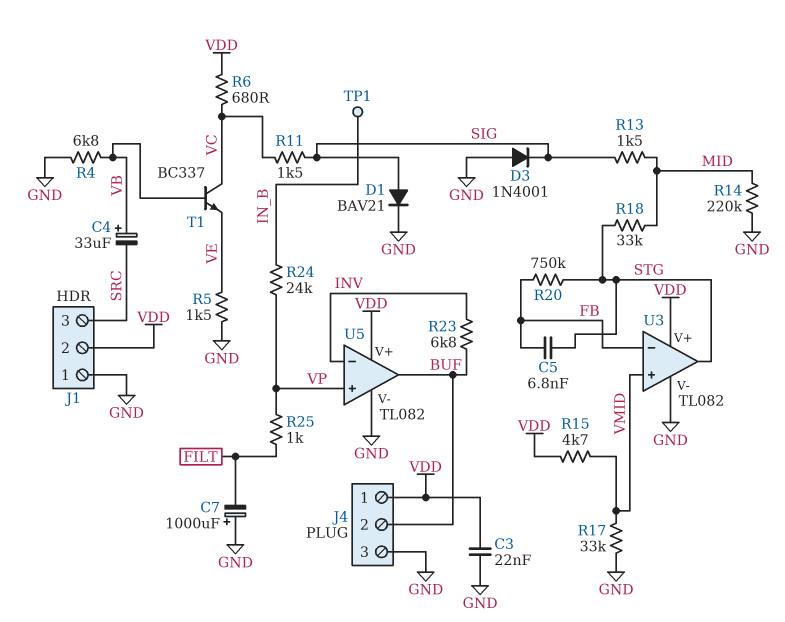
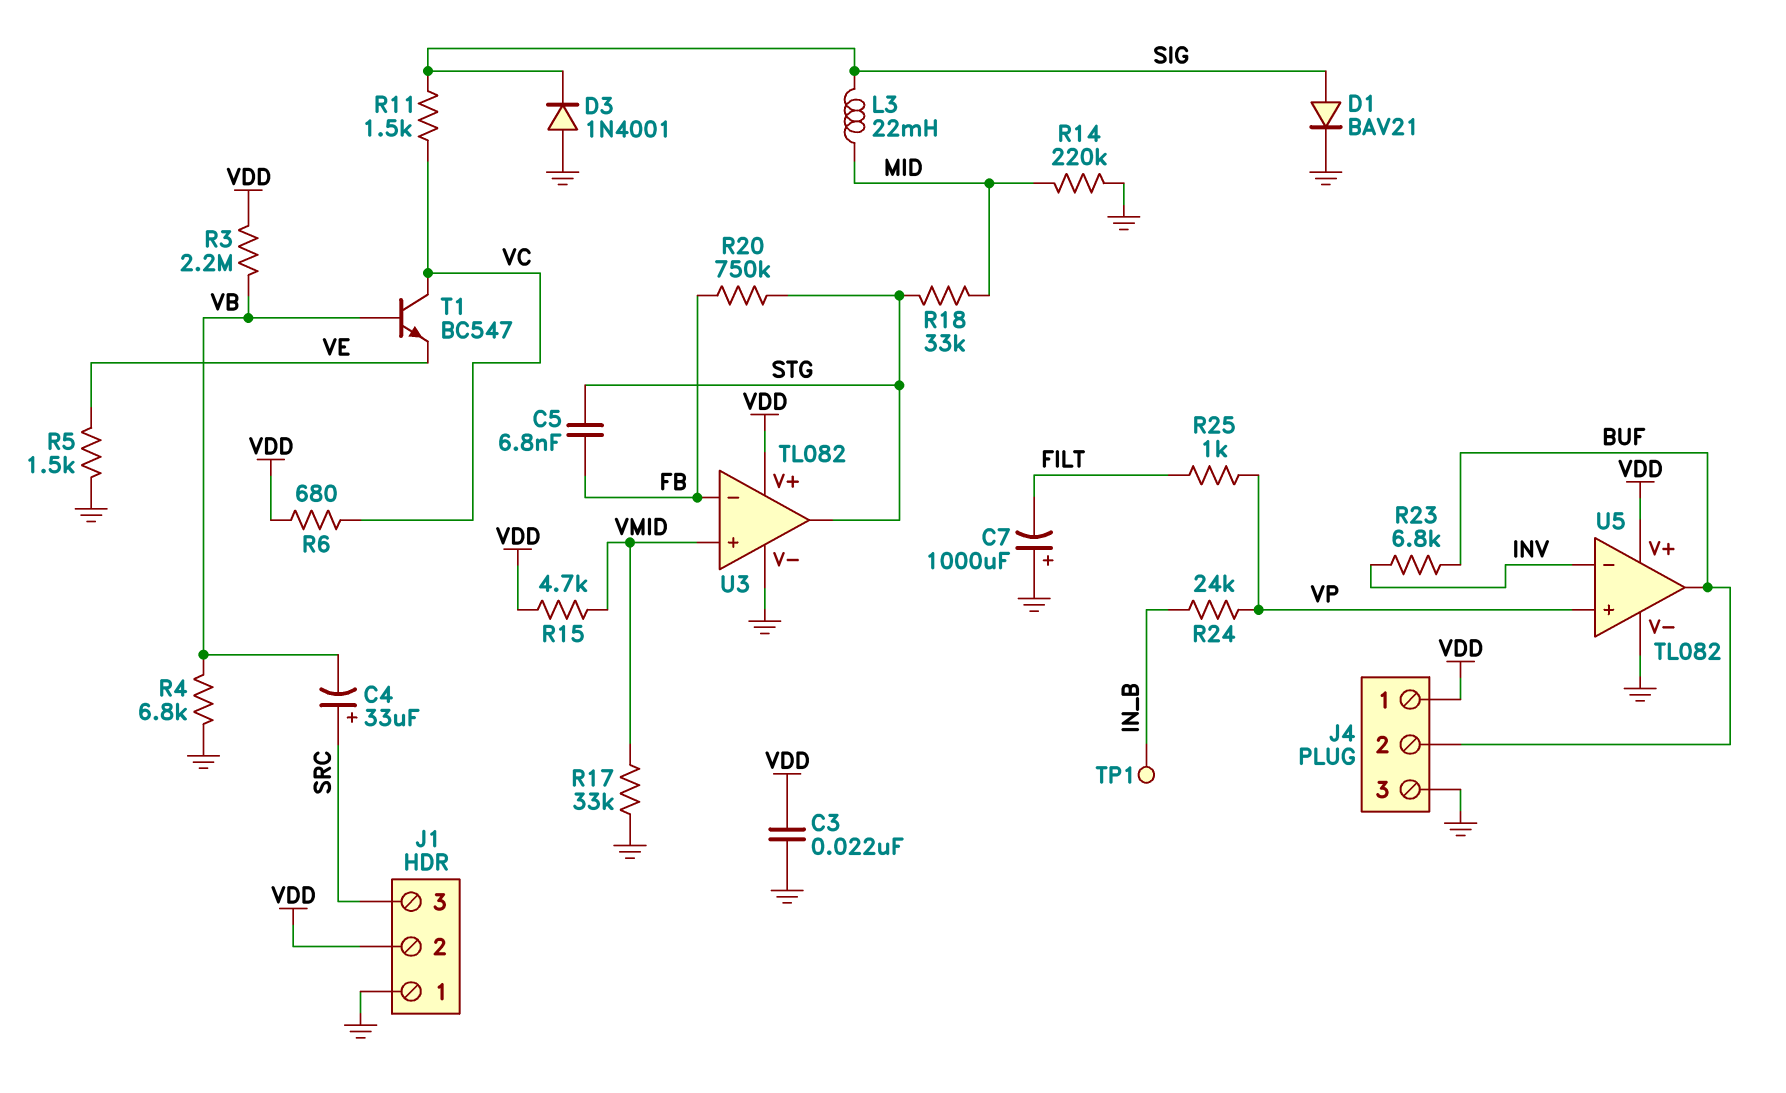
C4: 33uF (plus VB, minus SRC) -> 33uF (plus SRC, minus VB)
L3: none -> 22mH (MID, SIG)
R3: none -> 2.2M (VB, VDD)
R13: 1.5k (MID, SIG) -> none
T1: NPN BC337 (B VB, C VC, E VE) -> NPN BC547 (B VB, C VC, E VE)

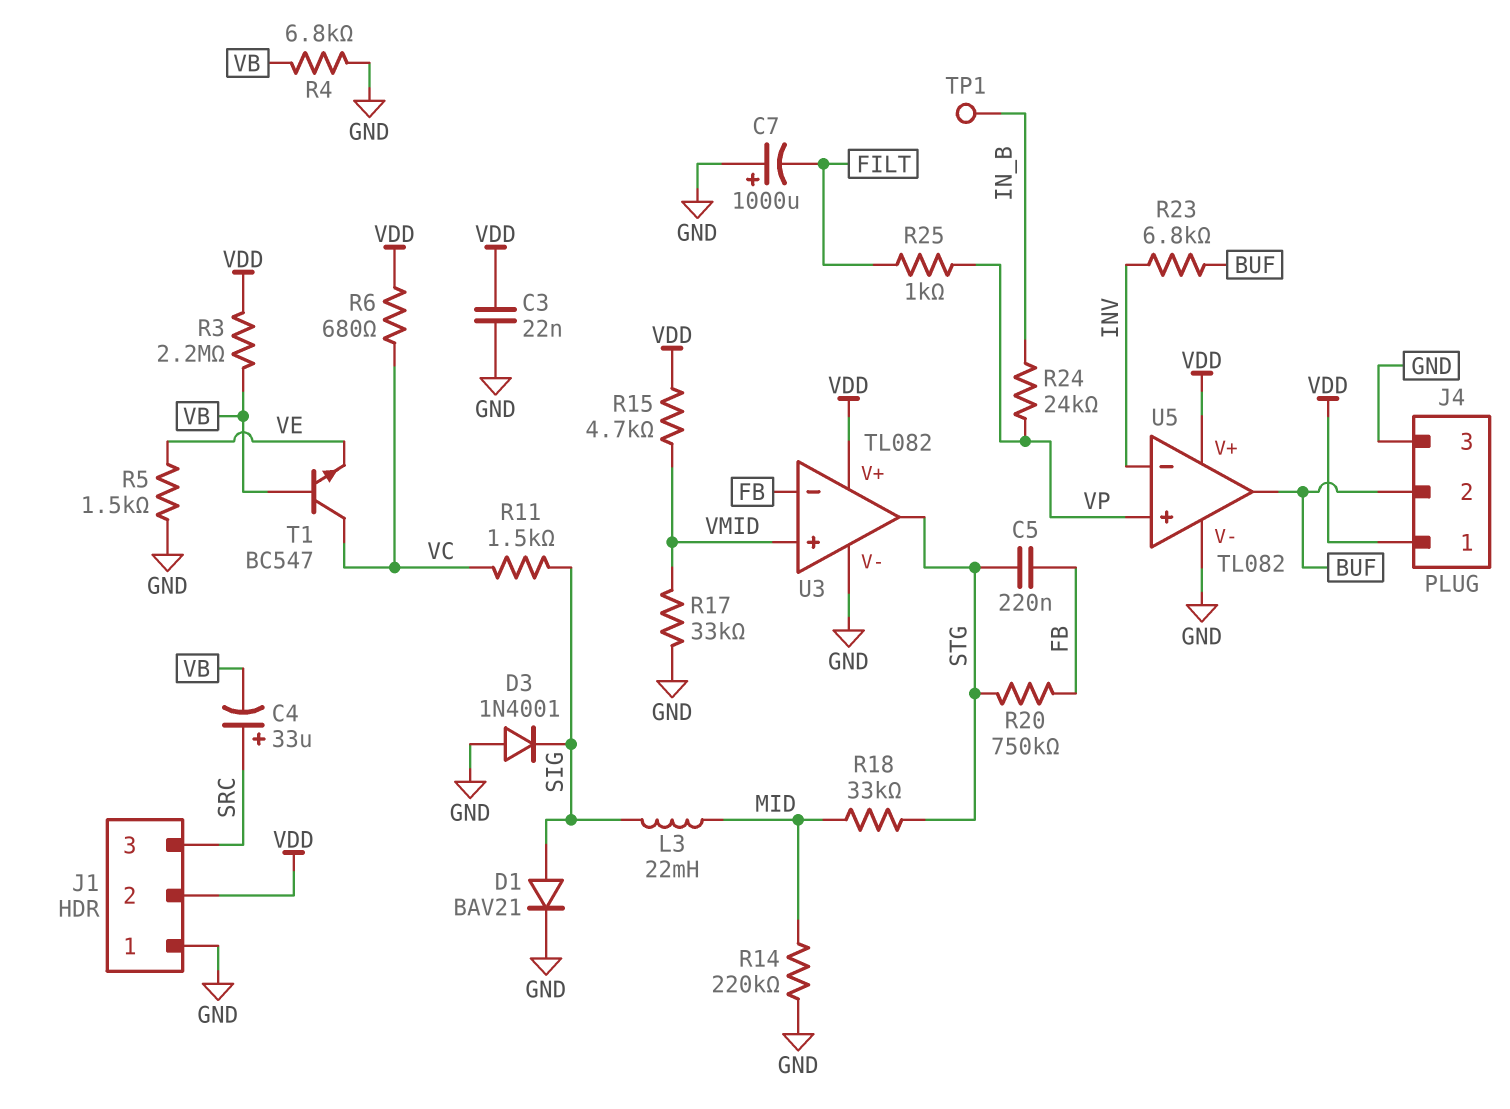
C5: 6.8nF (FB, STG) -> 220nF (FB, STG)

